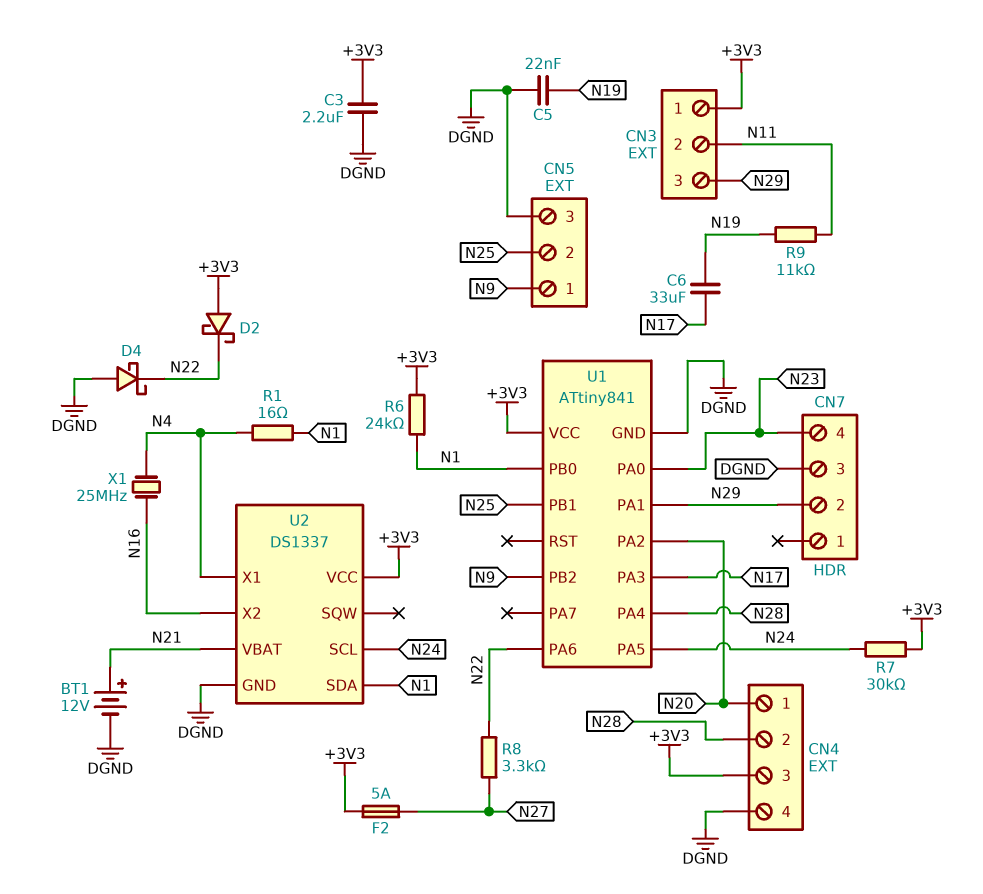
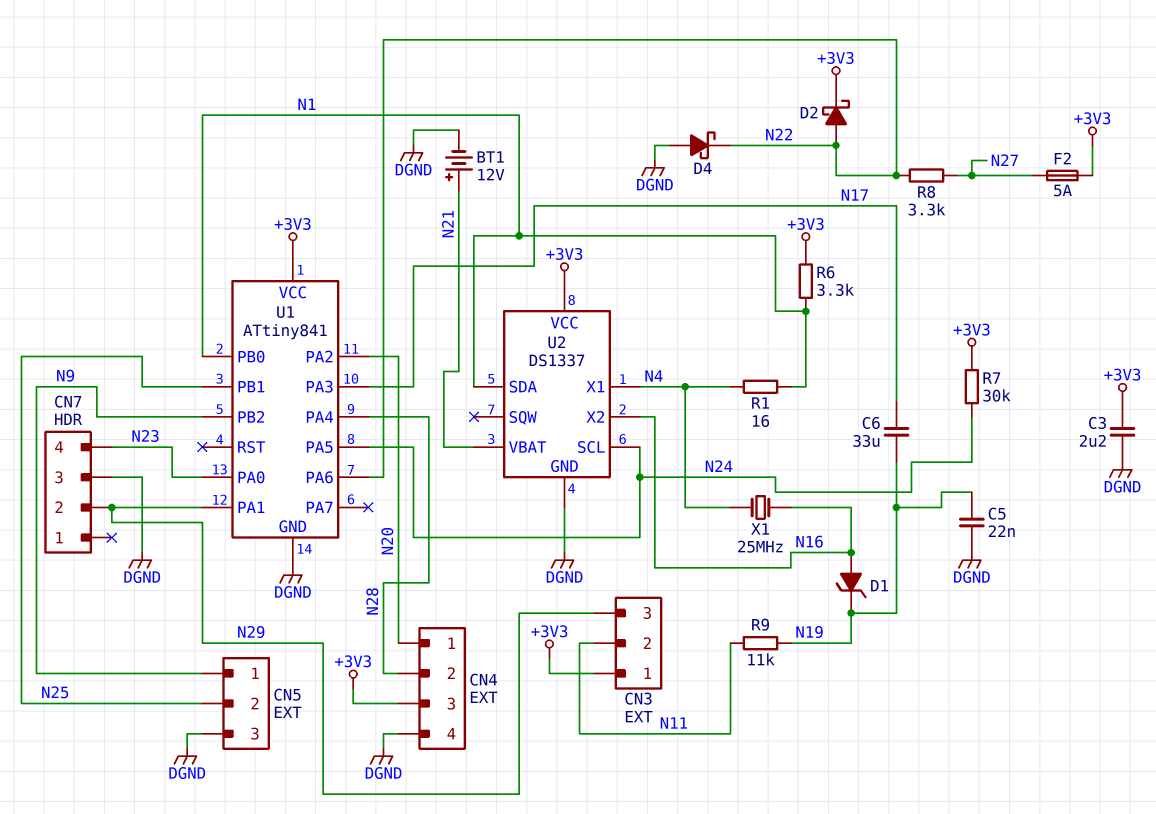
D1: none -> zener (A N16, K N19)
D2: schottky (A +3V3, K N22) -> schottky (A N22, K +3V3)
R6: 24k (+3V3, N1) -> 3.3k (+3V3, N1)

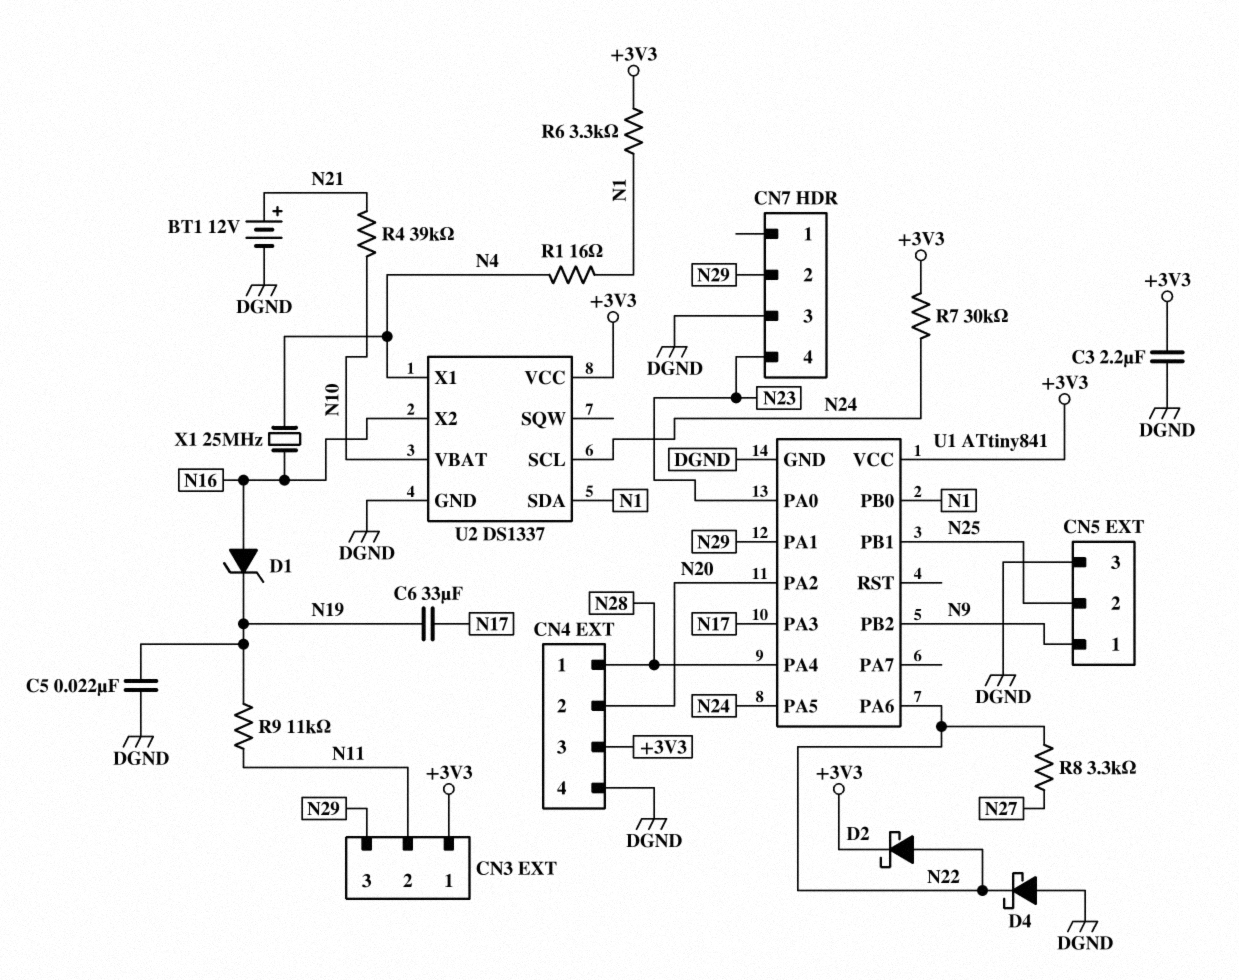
CN4 pin 1: N20 -> N28
CN4 pin 2: N28 -> N20
F2: 5A (+3V3, N27) -> none
R4: none -> 39k (N10, N21)
U2 pin VBAT: N21 -> N10

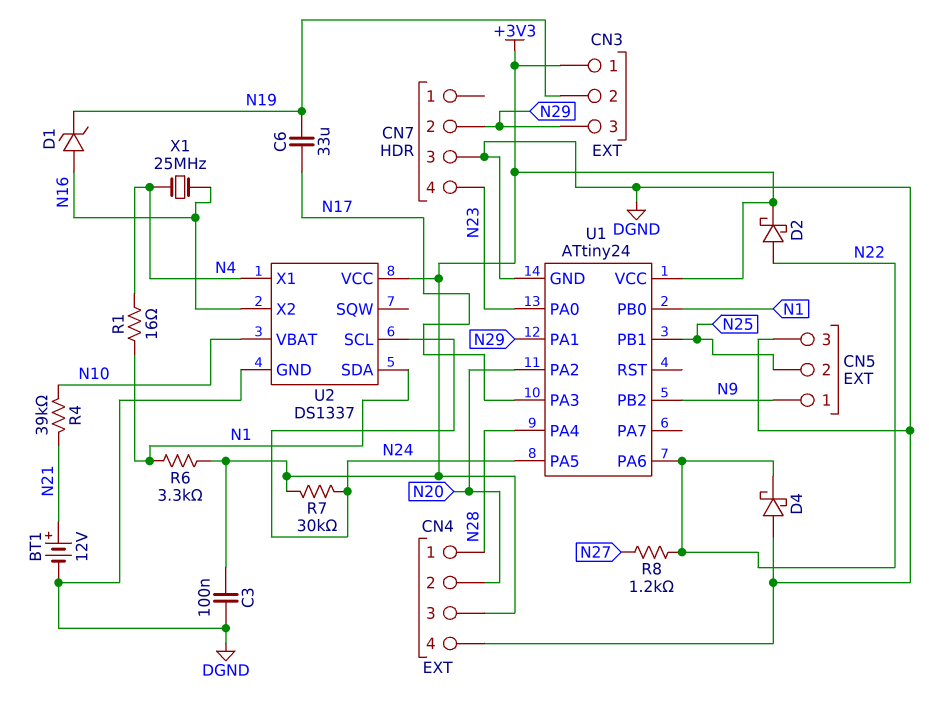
C3: 2.2uF (+3V3, DGND) -> 100nF (+3V3, DGND)
C5: 22nF (DGND, N19) -> none
CN3 pin 2: N11 -> N19
R8: 3.3k (N22, N27) -> 1.2k (N22, N27)
R9: 11k (N11, N19) -> none
U1: ATtiny841 -> ATtiny24

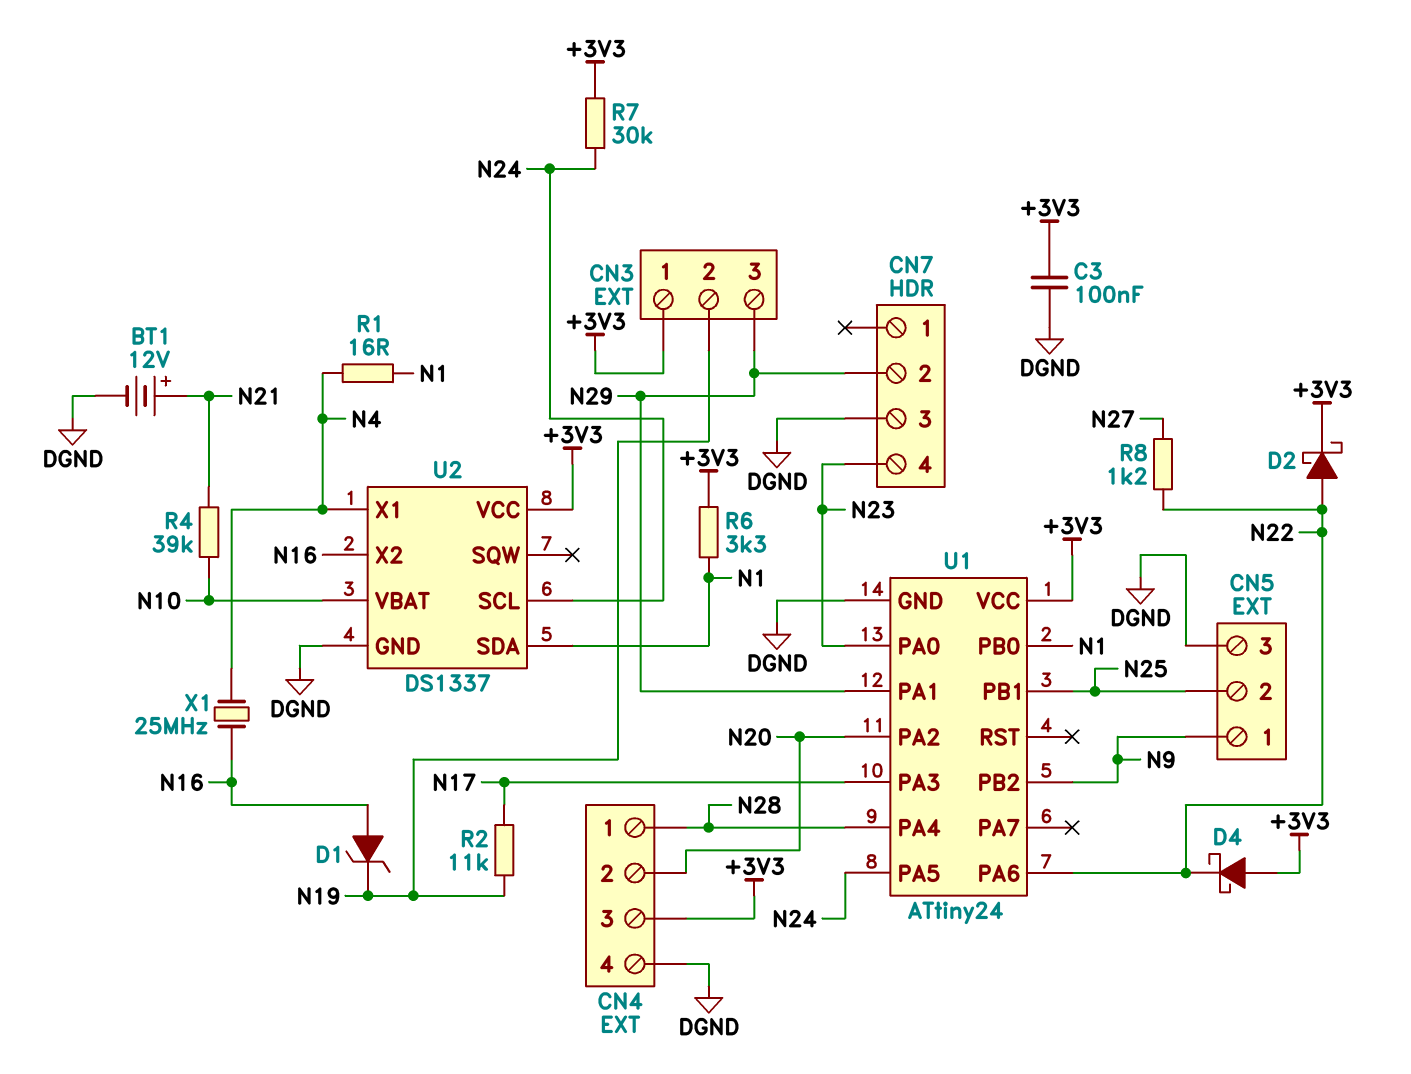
C6: 33uF (N17, N19) -> none
D4: schottky (A DGND, K N22) -> schottky (A +3V3, K N22)
R2: none -> 11k (N17, N19)

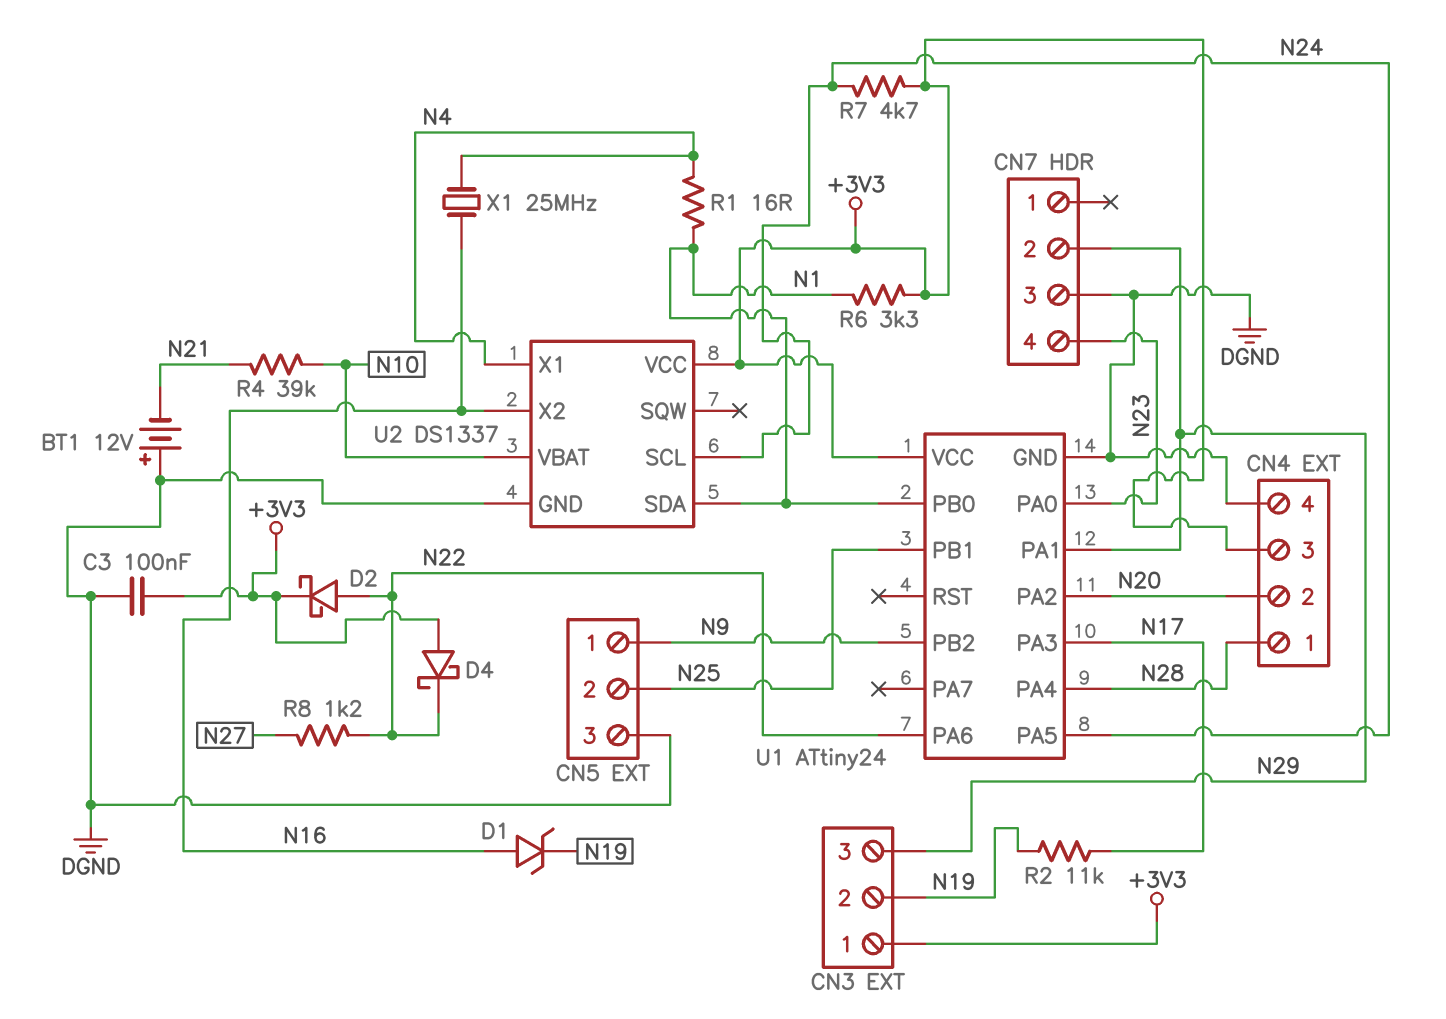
BT1: 12V (plus N21, minus DGND) -> 12V (plus DGND, minus N21)
R7: 30k (+3V3, N24) -> 4.7k (+3V3, N24)

